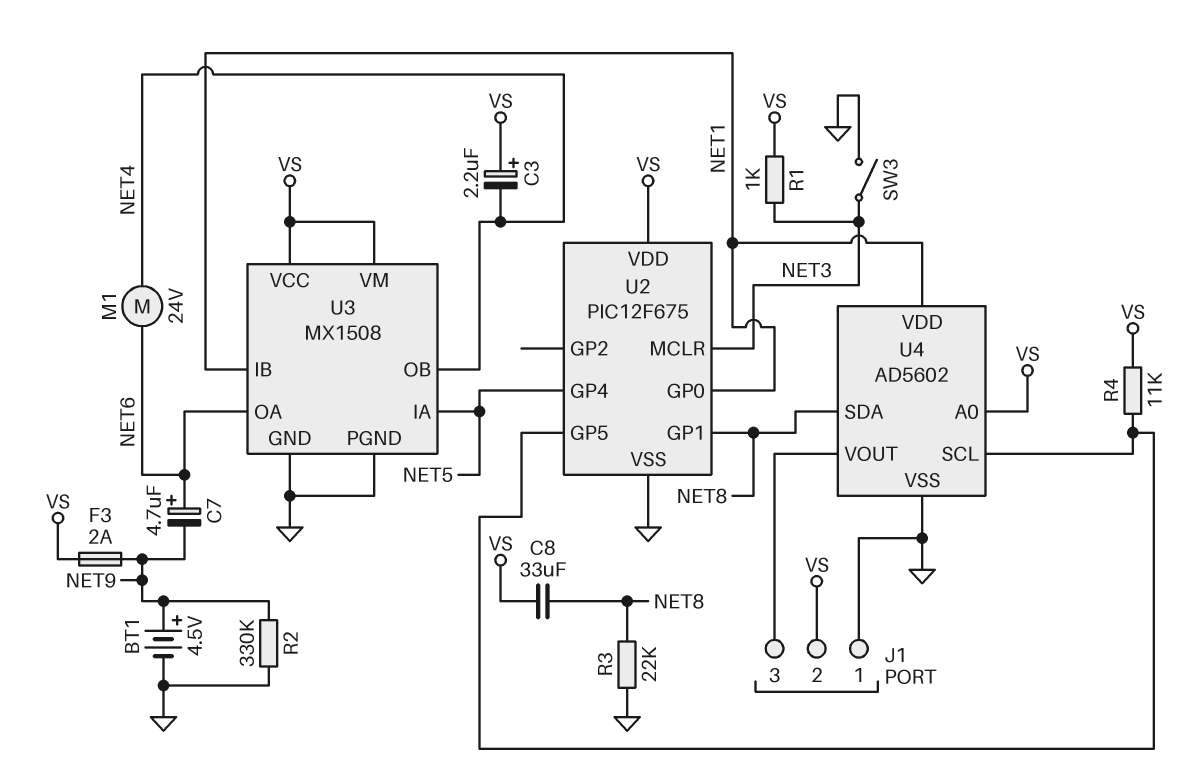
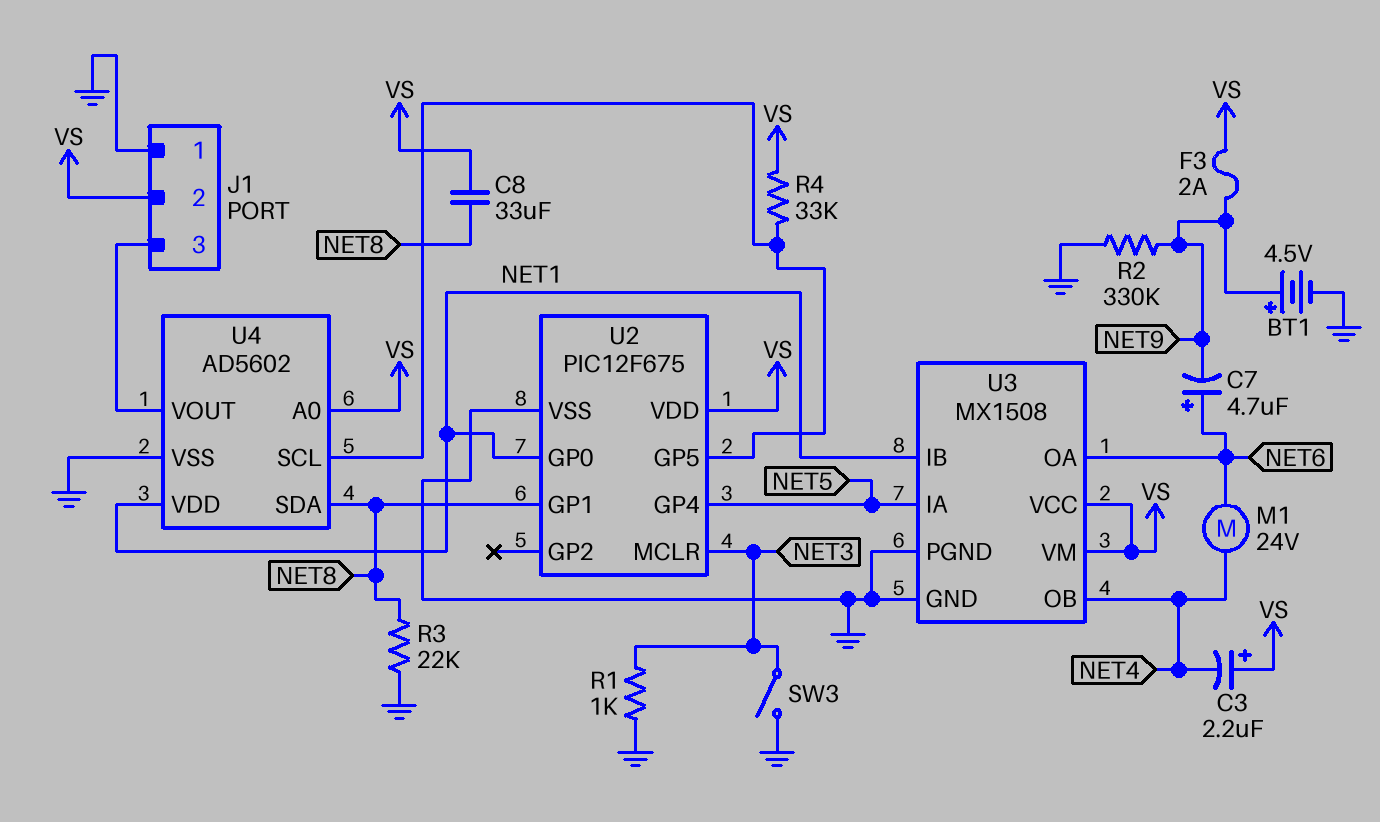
R1: 1k (NET3, VS) -> 1k (GND, NET3)
R4: 11k (U2/GP5, VS) -> 33k (U2/GP5, VS)

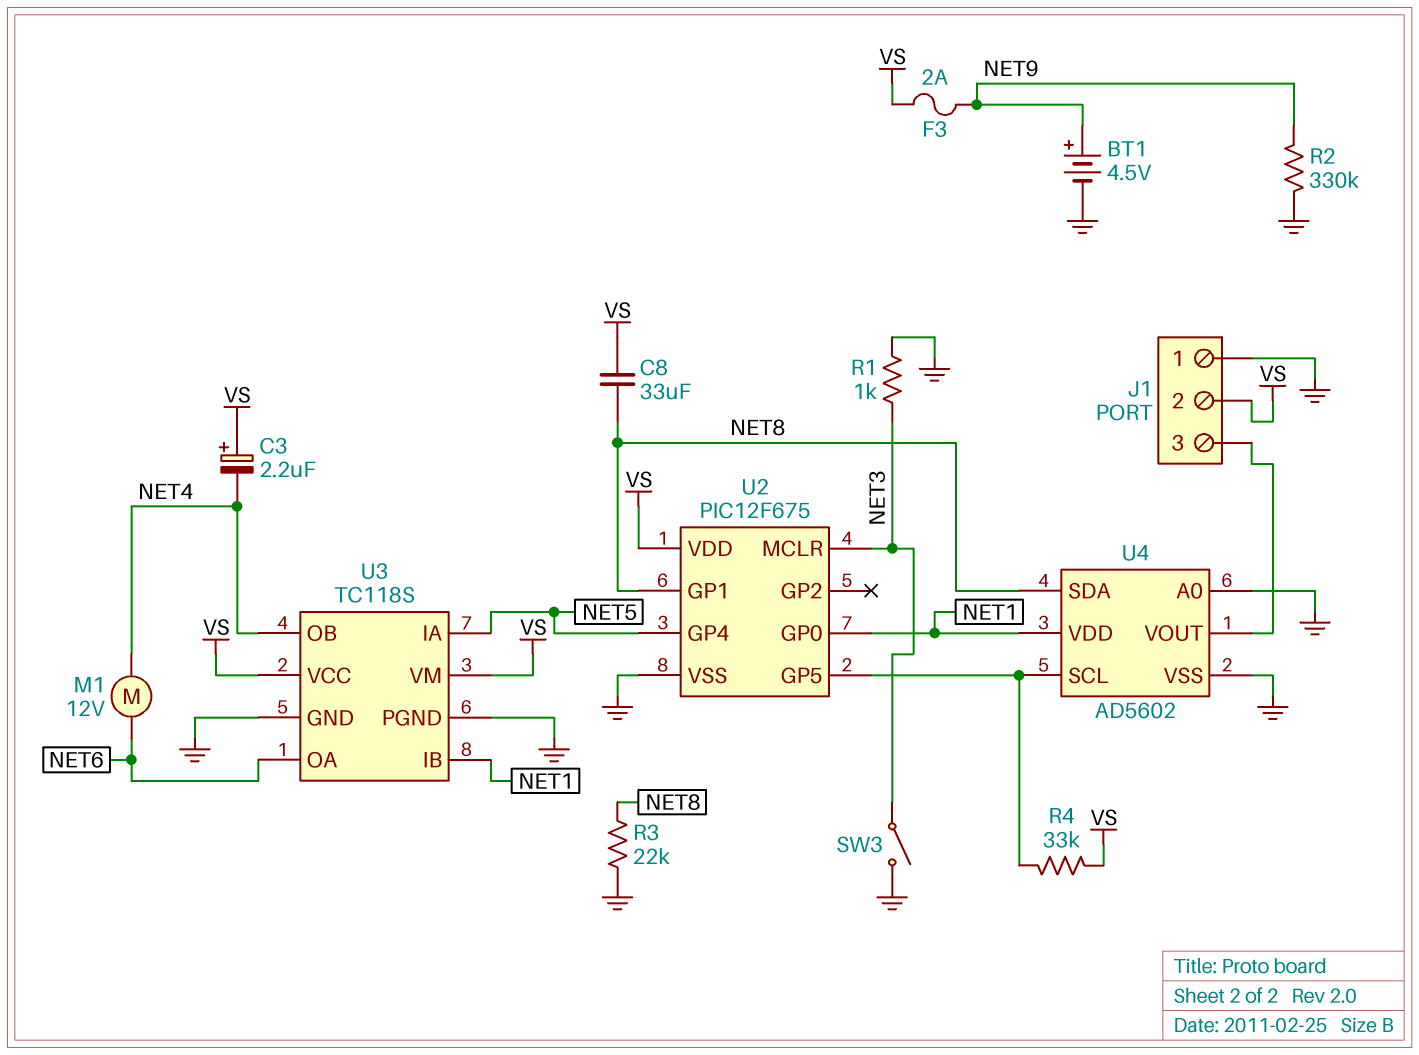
C7: 4.7uF (plus NET6, minus NET9) -> none
M1: motor 24V (NET4, NET6) -> motor 12V (NET4, NET6)
U3: MX1508 -> TC118S
U4 pin A0: VS -> GND

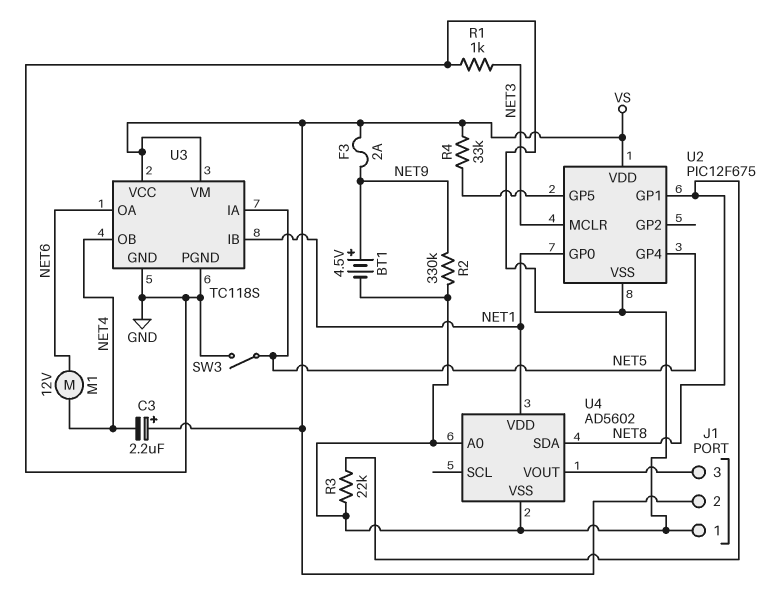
C8: 33uF (NET8, VS) -> none
SW3: switch (GND, NET3) -> switch (GND, NET5)
U4 pin SCL: U2/GP5 -> none

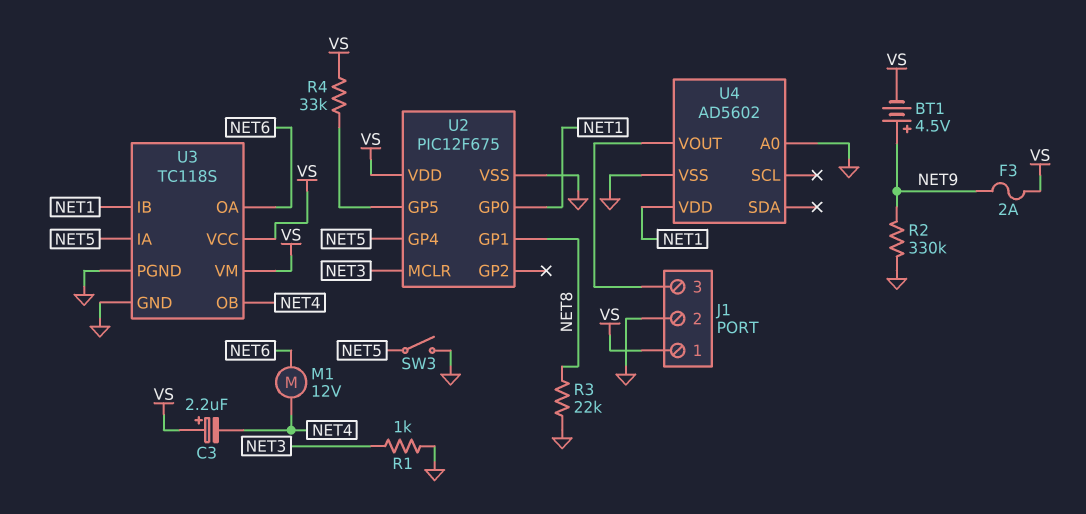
BT1: 4.5V (plus NET9, minus GND) -> 4.5V (plus NET9, minus VS)
J1 pin 1: GND -> VS
J1 pin 2: VS -> GND
U4 pin SDA: NET8 -> none

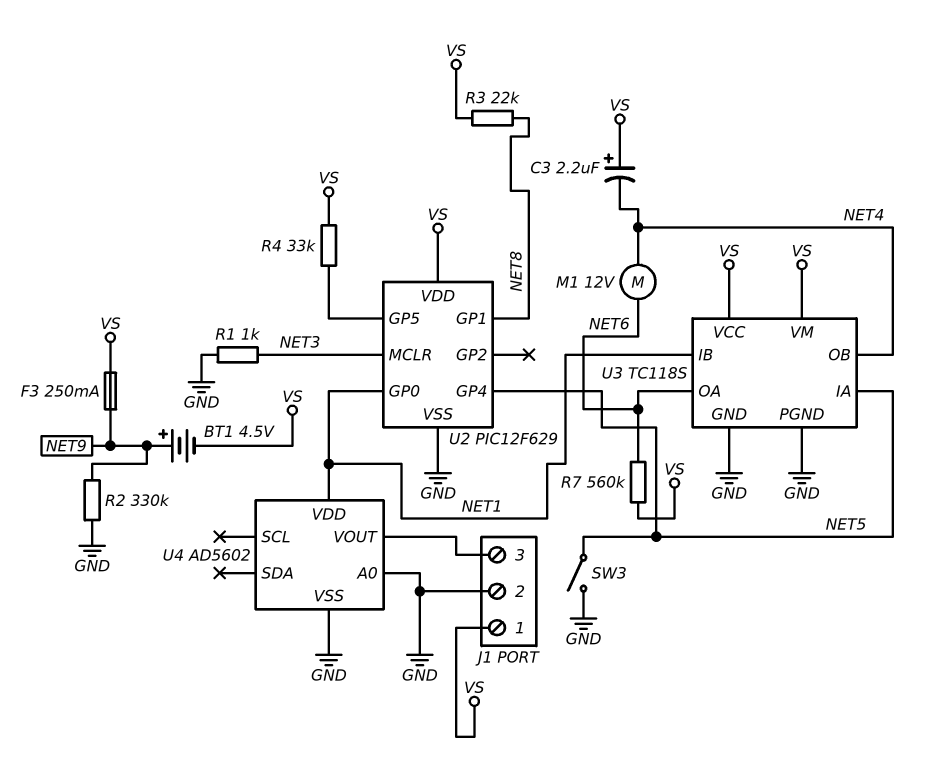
F3: 2A (NET9, VS) -> 250mA (NET9, VS)
R3: 22k (GND, NET8) -> 22k (NET8, VS)
R7: none -> 560k (NET6, VS)
U2: PIC12F675 -> PIC12F629

